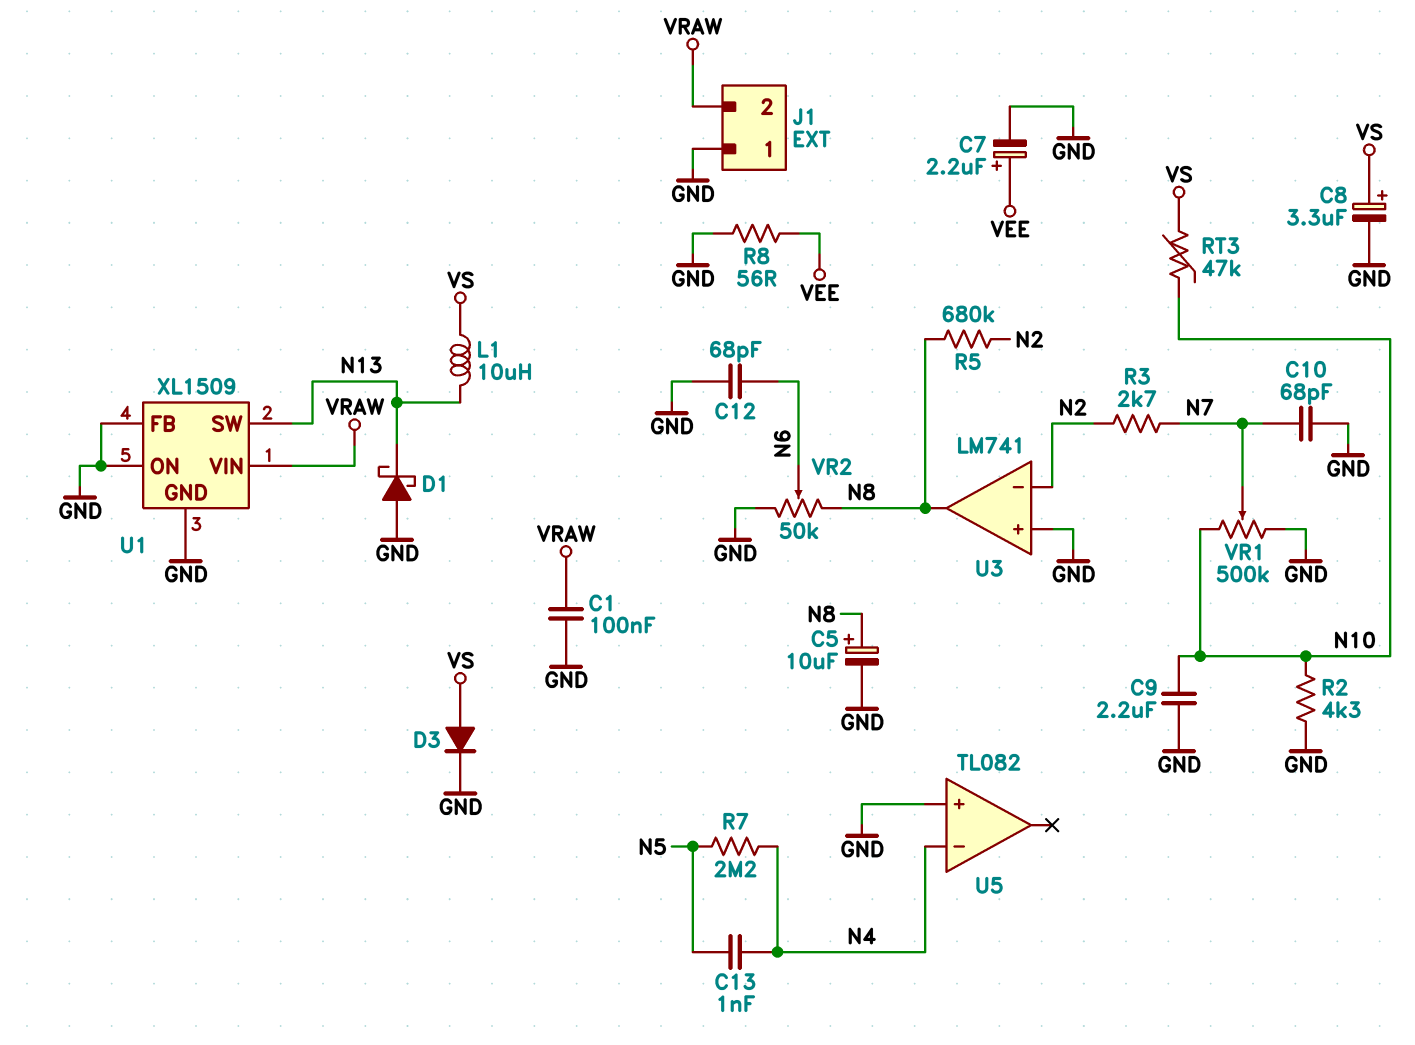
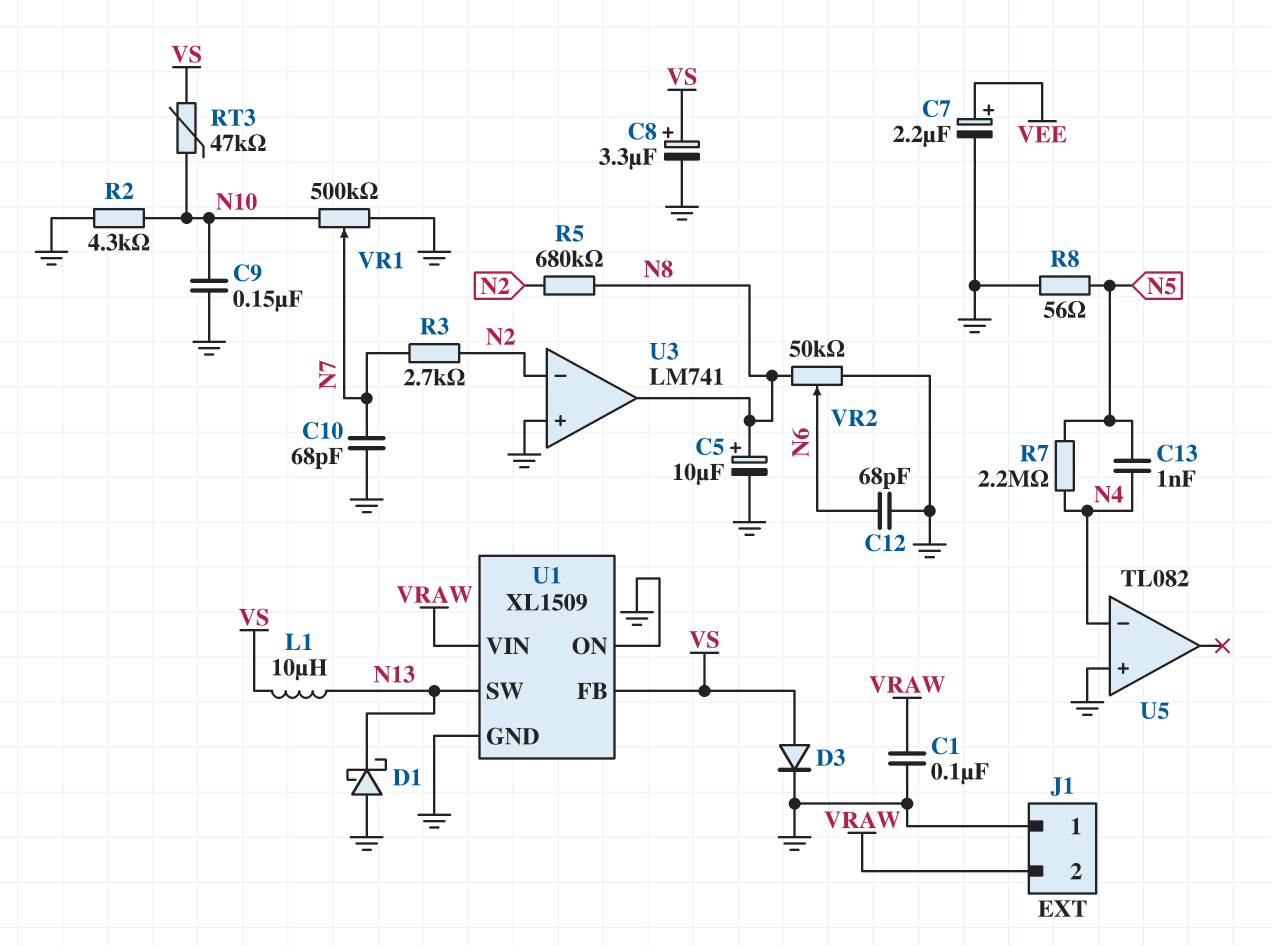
C9: 2.2uF (GND, N10) -> 150nF (GND, N10)
R8: 56 (GND, VEE) -> 56 (GND, N5)
U1 pin FB: GND -> VS

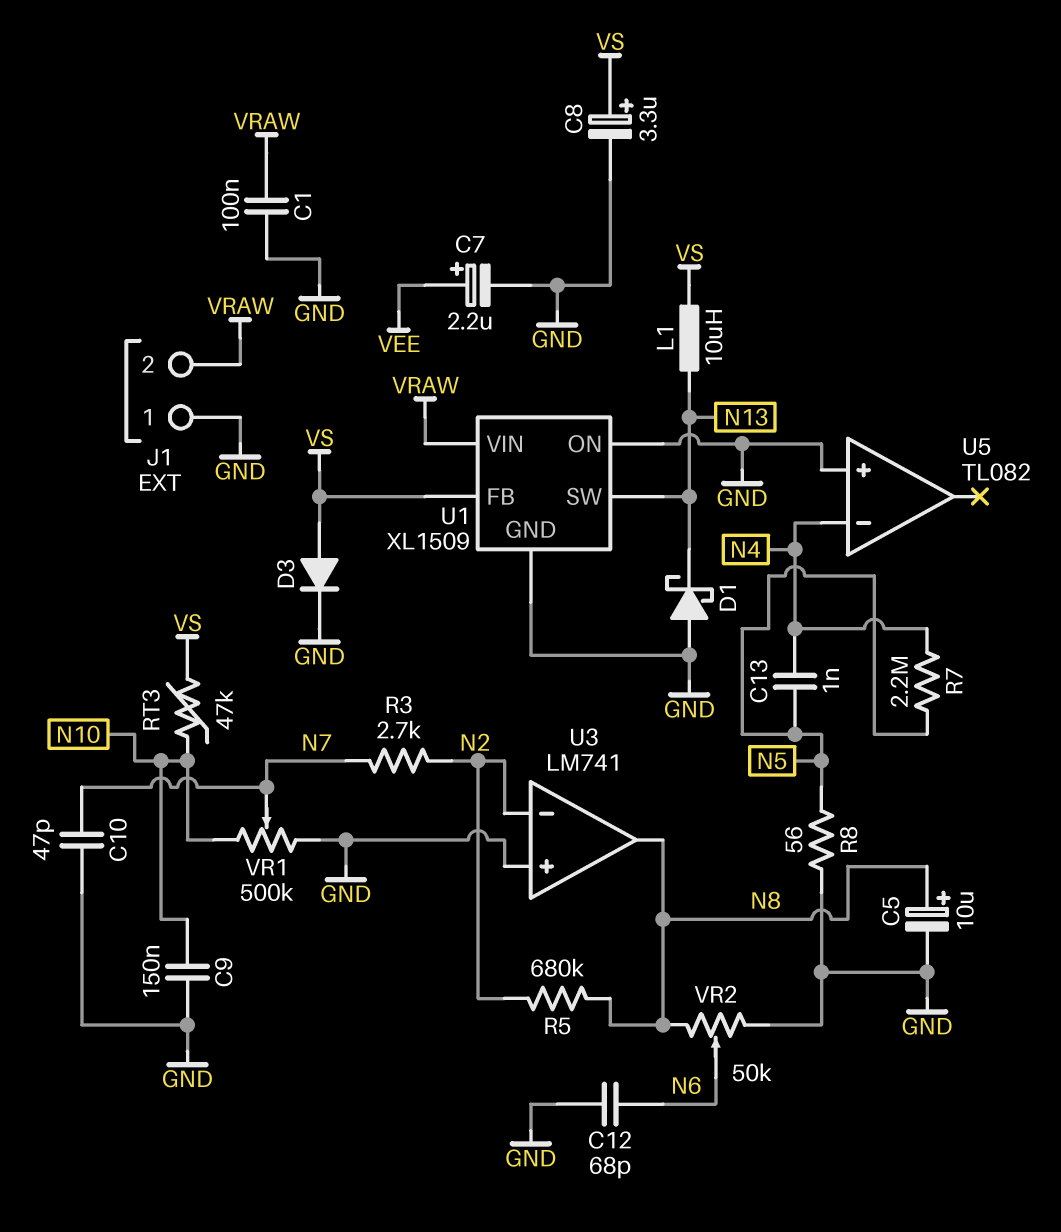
C10: 68pF (GND, N7) -> 47pF (GND, N7)
R2: 4.3k (GND, N10) -> none

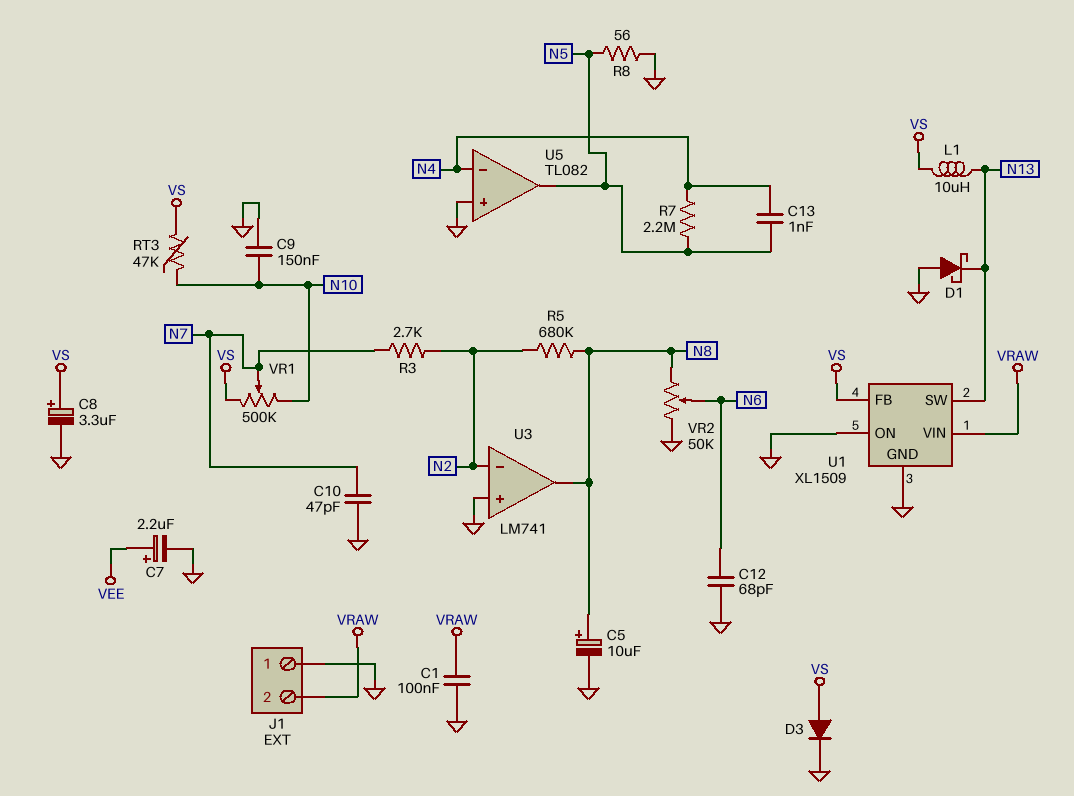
U5 pin out: none -> N5
VR1: 500k (GND, N10, wiper N7) -> 500k (N10, VS, wiper N7)

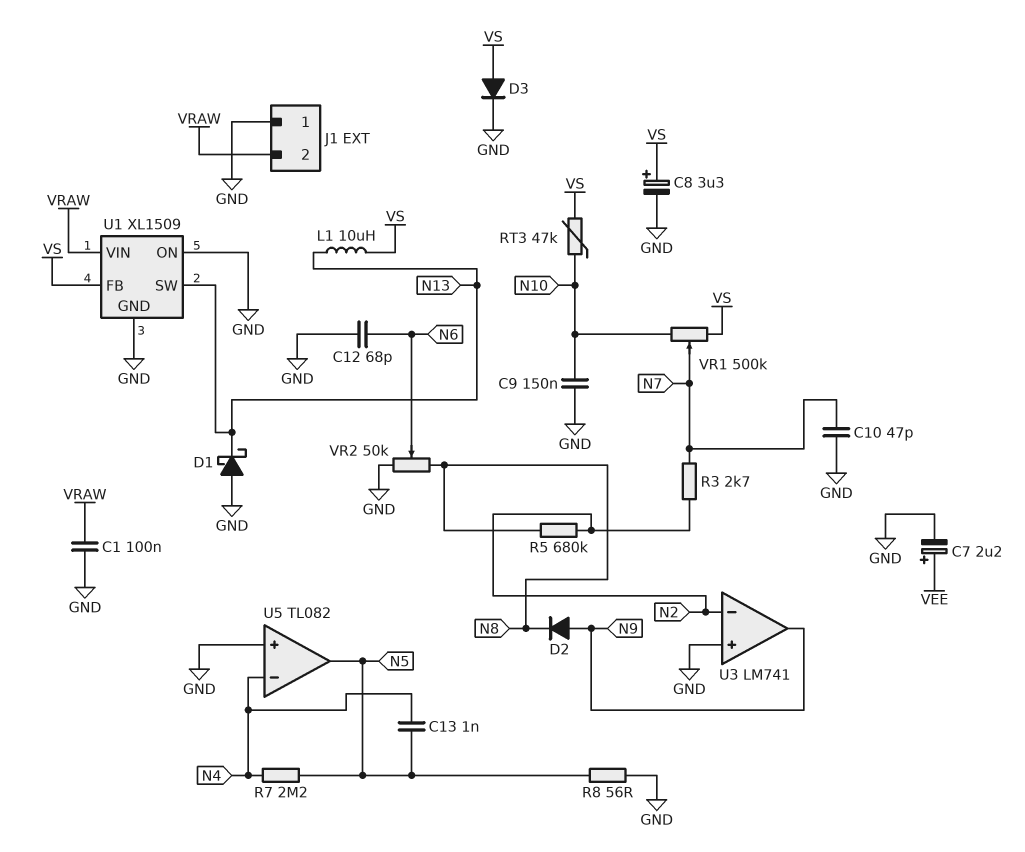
C5: 10uF (plus N8, minus GND) -> none
D2: none -> diode (A N9, K N8)
U3 pin out: N8 -> N9

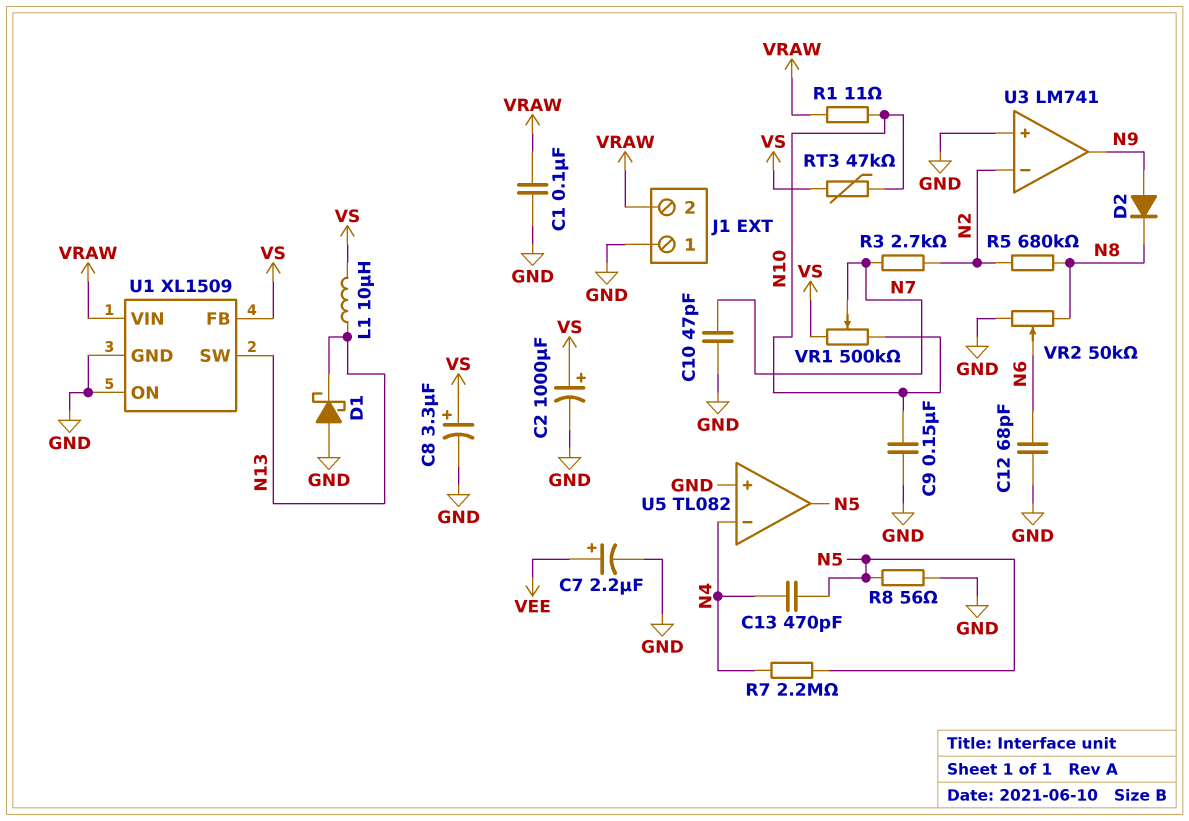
C2: none -> 1000uF (plus VS, minus GND)
C13: 1nF (N4, N5) -> 470pF (N4, N5)
D3: diode (A VS, K GND) -> none
R1: none -> 11 (N10, VRAW)

